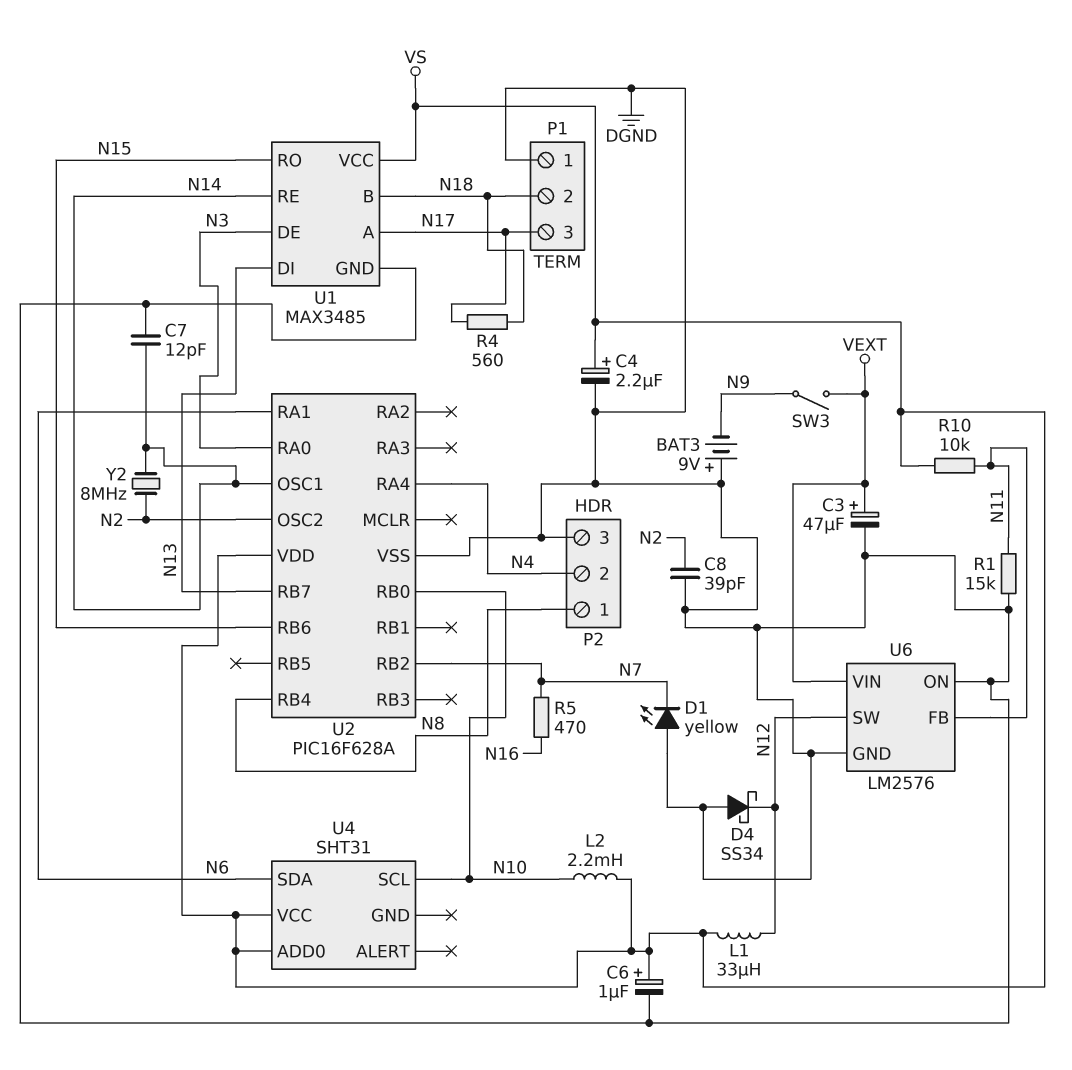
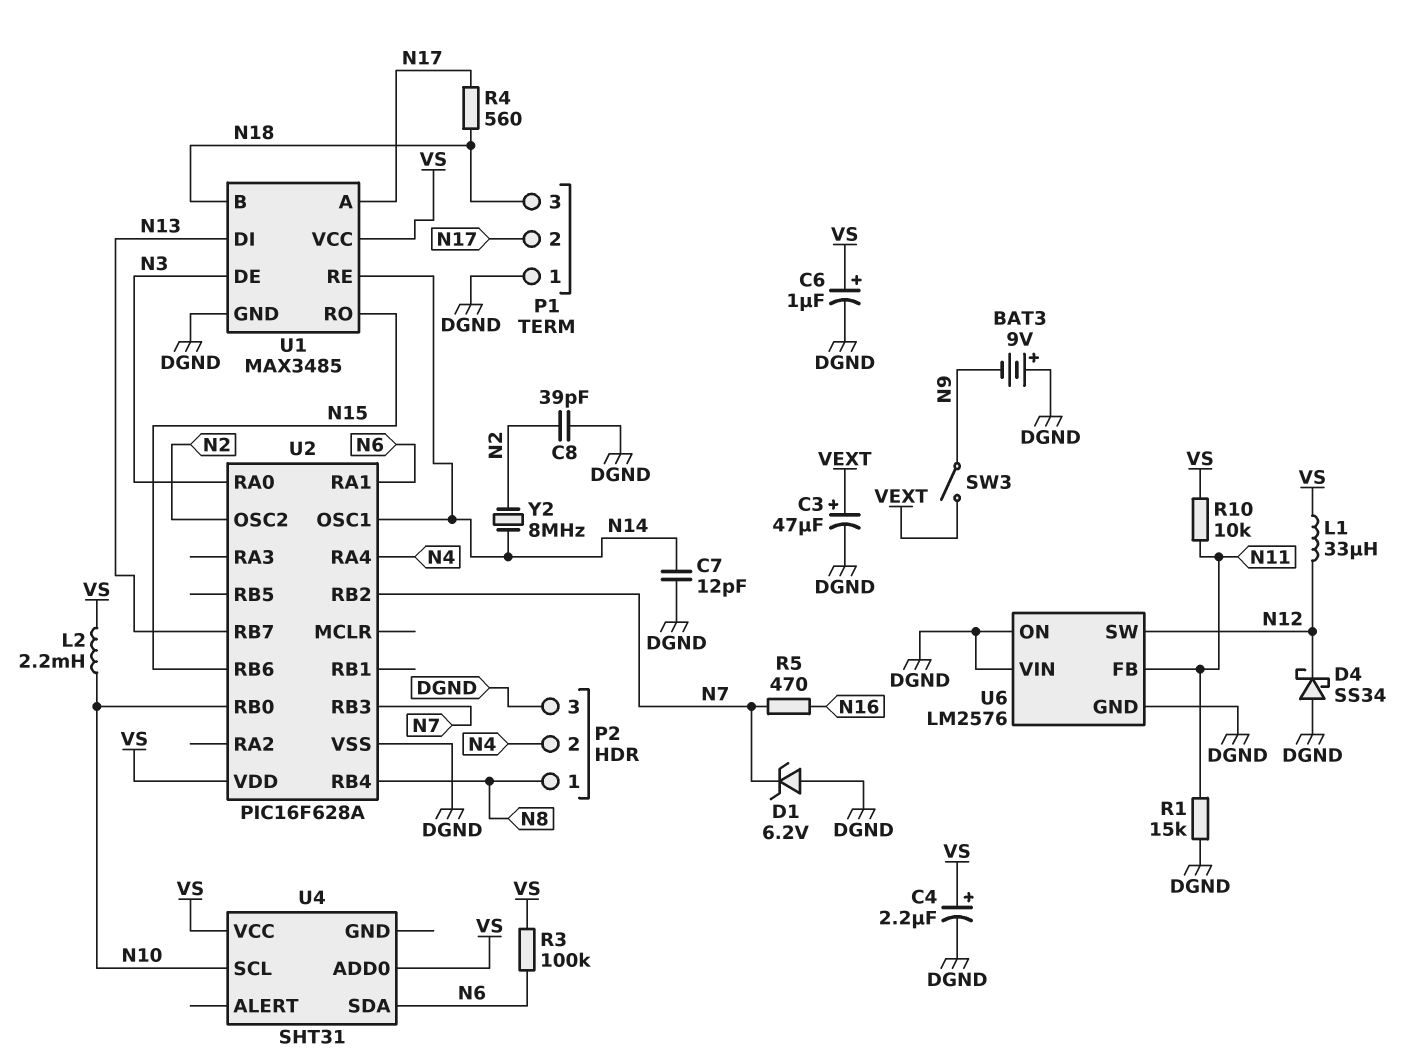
D1: LED yellow (A DGND, K N7) -> zener 6.2V (A DGND, K N7)
P1 pin 2: N18 -> N17
P1 pin 3: N17 -> N18
R3: none -> 100k (N6, VS)
U2 pin RB3: none -> N7
U6 pin VIN: VEXT -> DGND

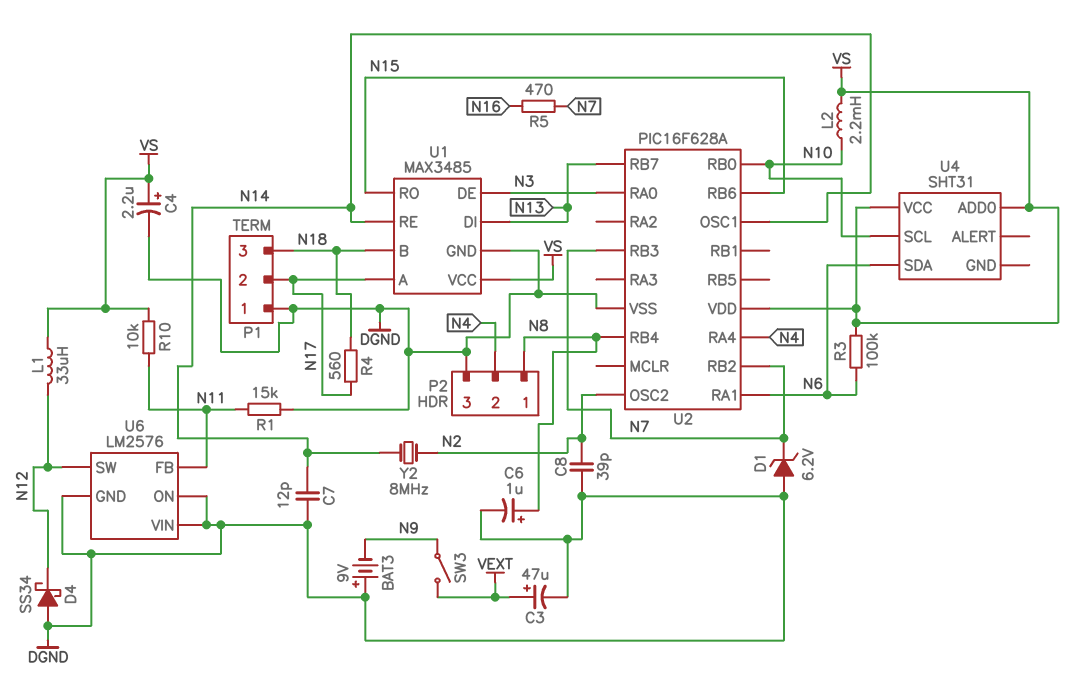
C6: 1uF (plus VS, minus DGND) -> 1uF (plus N8, minus DGND)

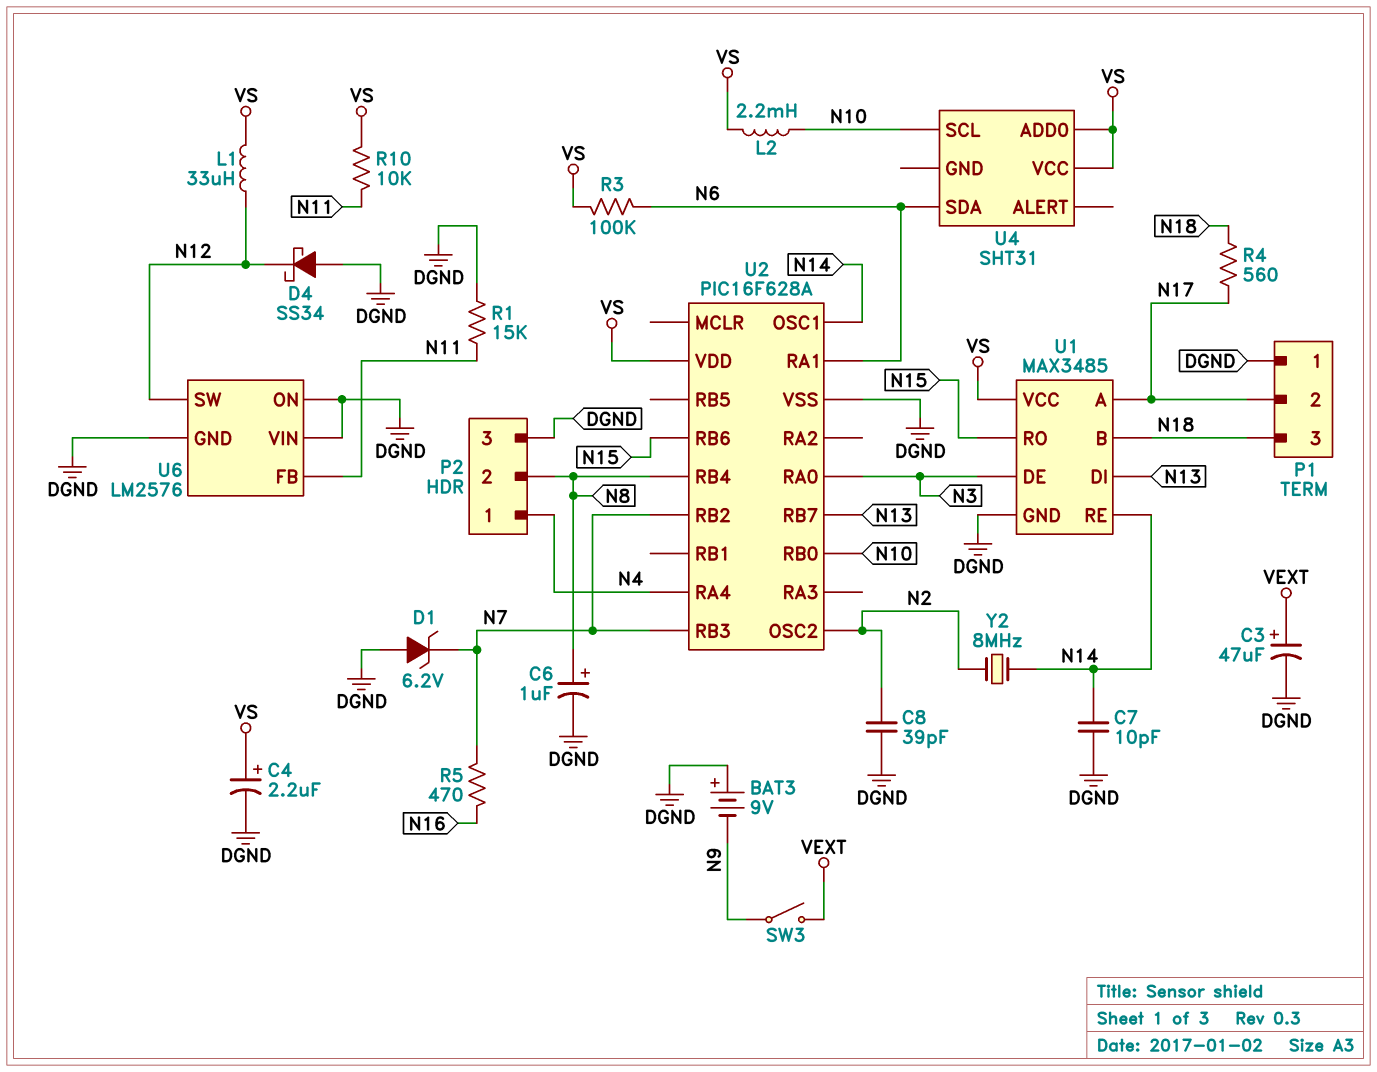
C7: 12pF (DGND, N14) -> 10pF (DGND, N14)
P2 pin 1: N8 -> N4
P2 pin 2: N4 -> N8

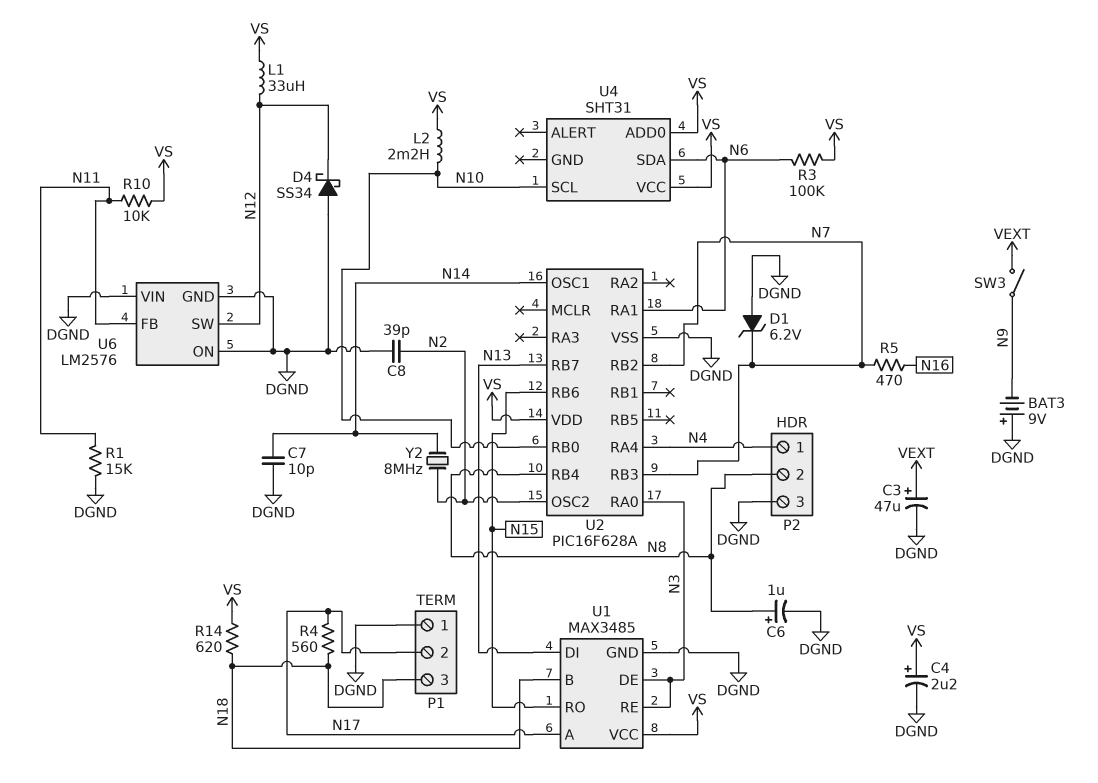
R14: none -> 620 (N18, VS)
U1 pin RE: N14 -> N3

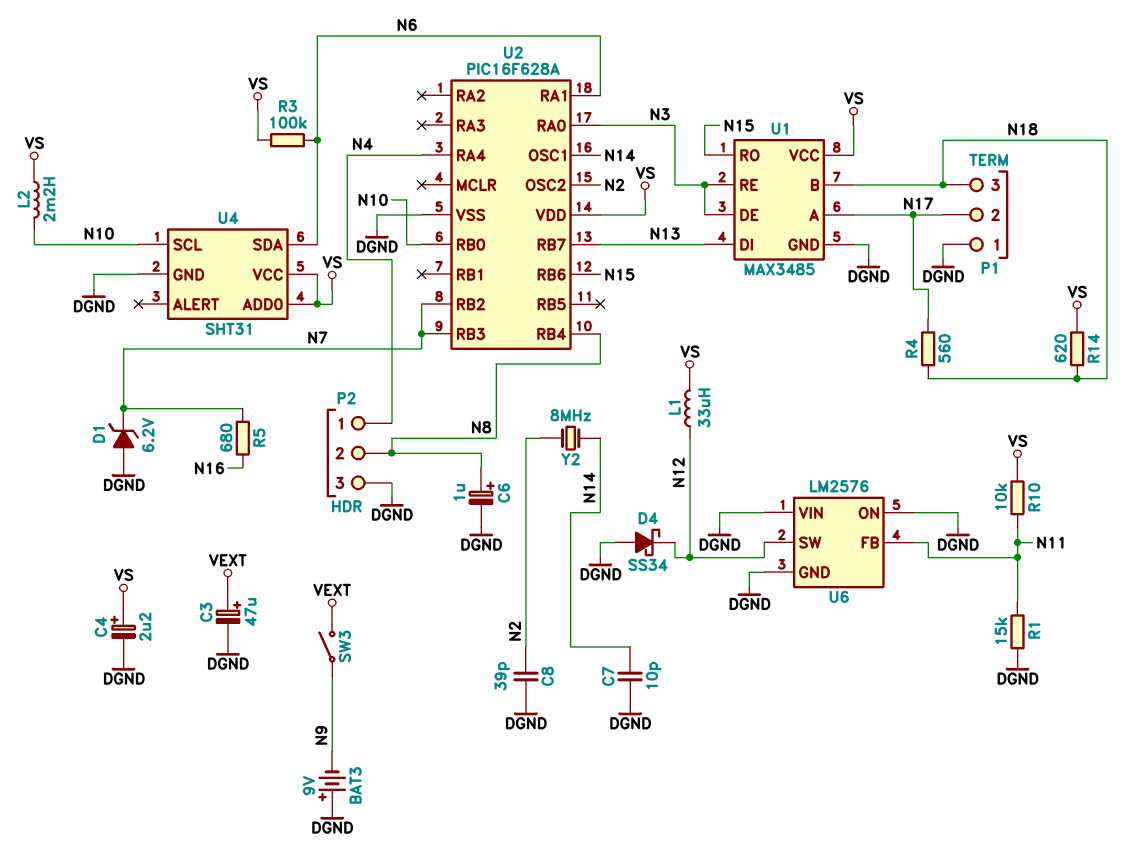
R5: 470 (N7, N16) -> 680 (N7, N16)
U4 pin GND: none -> DGND

